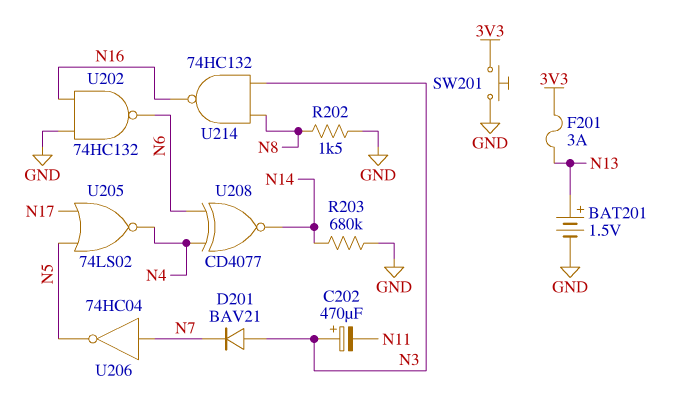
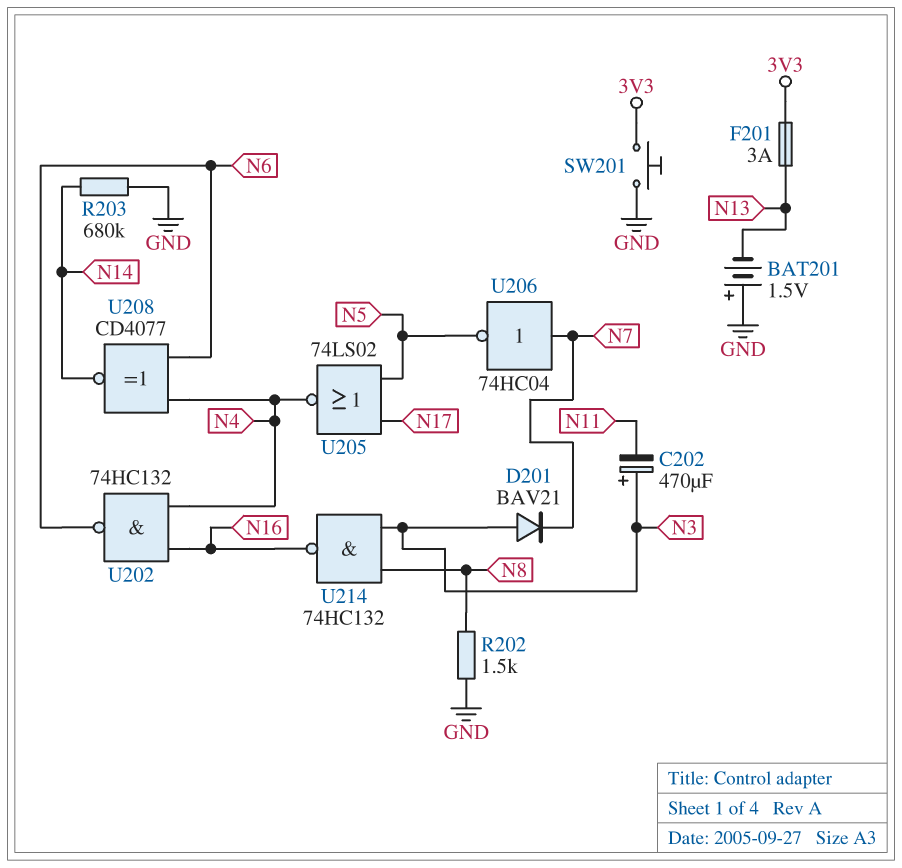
BAT201: 1.5V (plus N13, minus GND) -> 1.5V (plus GND, minus N13)
U202: NAND 74HC132 (in GND, in N16, out N6) -> NAND 74HC132 (in N4, in N16, out N6)

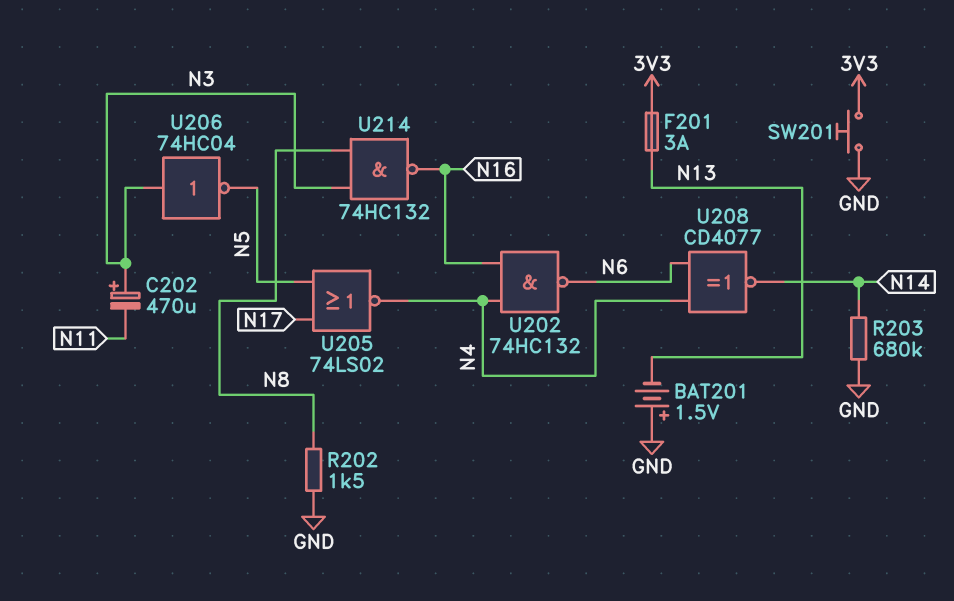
D201: diode BAV21 (A N3, K N7) -> none
U206: NOT 74HC04 (in N7, out N5) -> NOT 74HC04 (in N3, out N5)

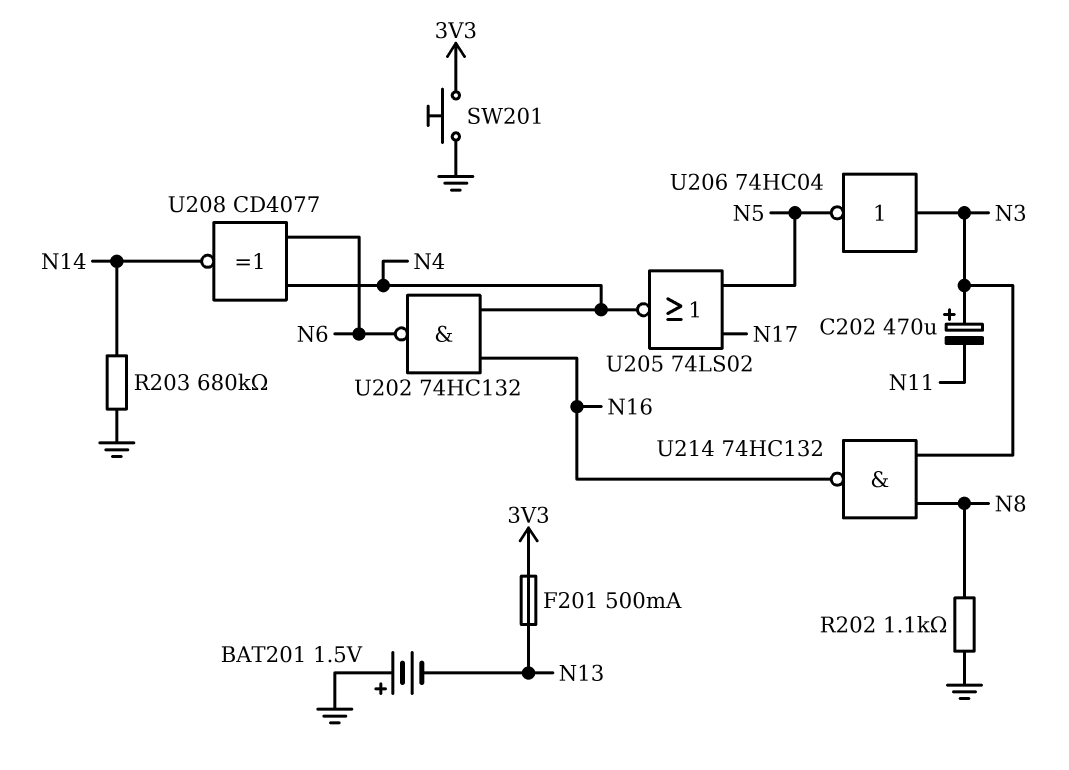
F201: 3A (3V3, N13) -> 500mA (3V3, N13)
R202: 1.5k (GND, N8) -> 1.1k (GND, N8)

